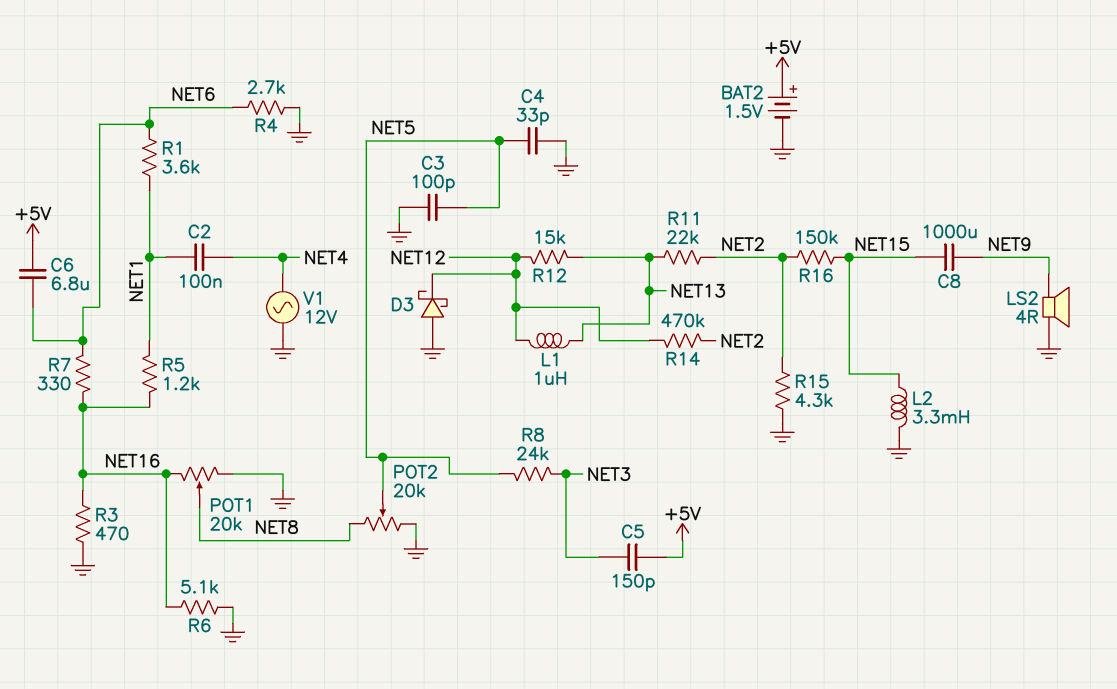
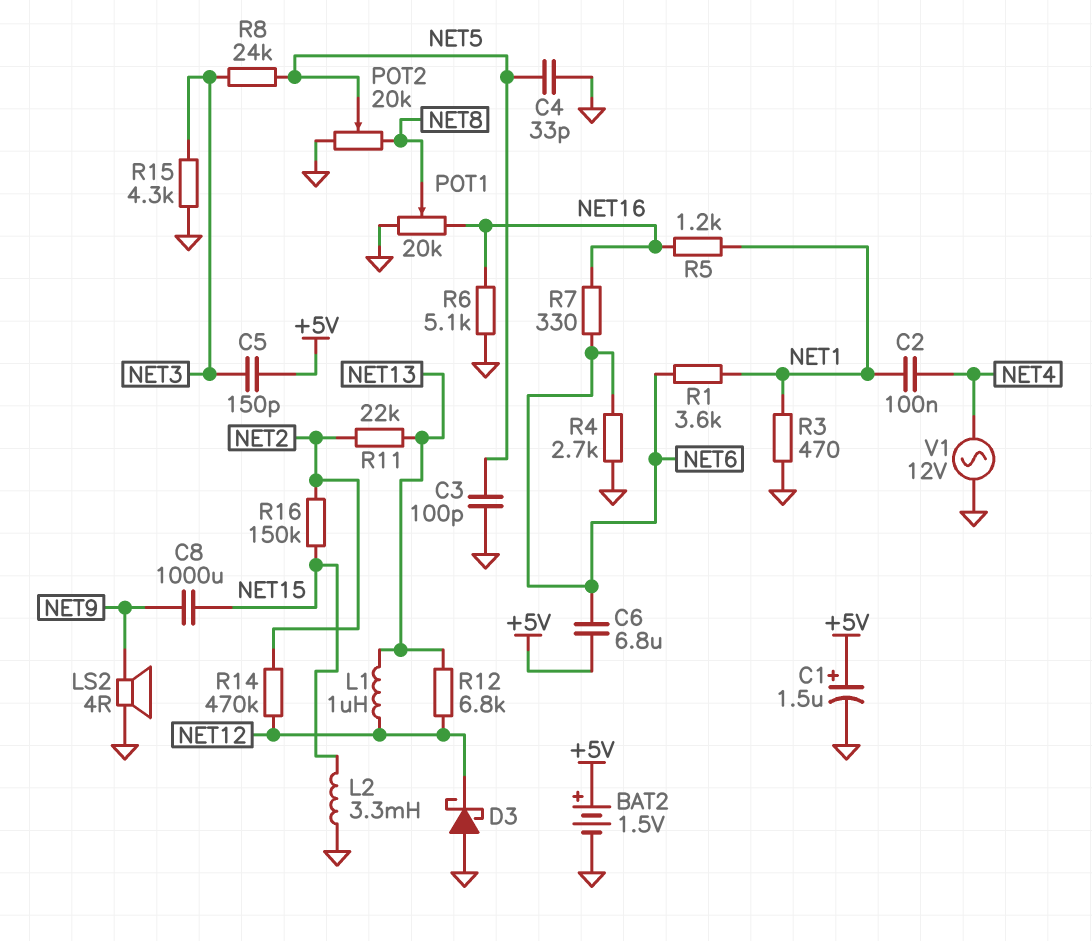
C1: none -> 1.5uF (plus +5V, minus GND)
R3: 470 (GND, NET16) -> 470 (GND, NET1)
R12: 15k (NET12, NET13) -> 6.8k (NET12, NET13)
R15: 4.3k (GND, NET2) -> 4.3k (GND, NET3)

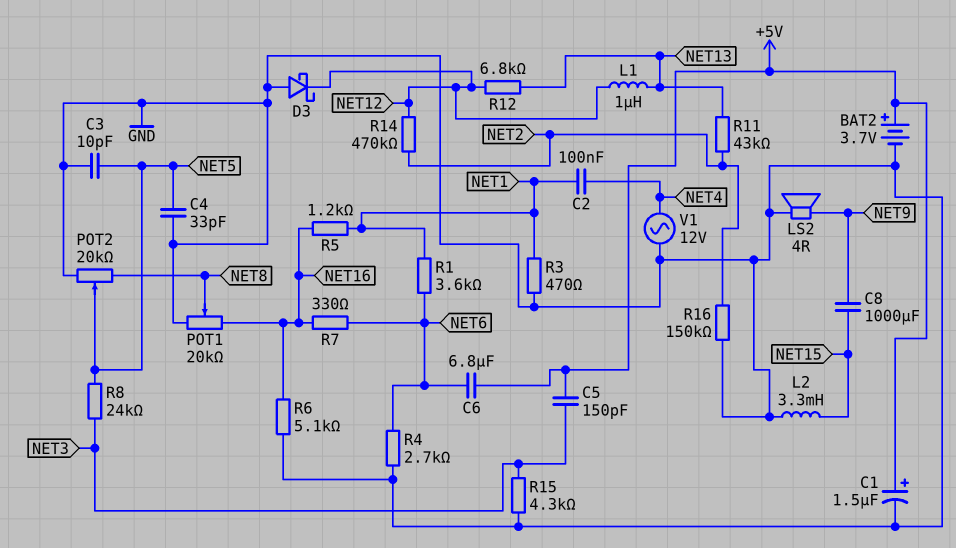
BAT2: 1.5V (plus +5V, minus GND) -> 3.7V (plus +5V, minus GND)
C3: 100pF (GND, NET5) -> 10pF (GND, NET5)
R11: 22k (NET2, NET13) -> 43k (NET2, NET13)
R16: 150k (NET2, NET15) -> 150k (GND, NET2)

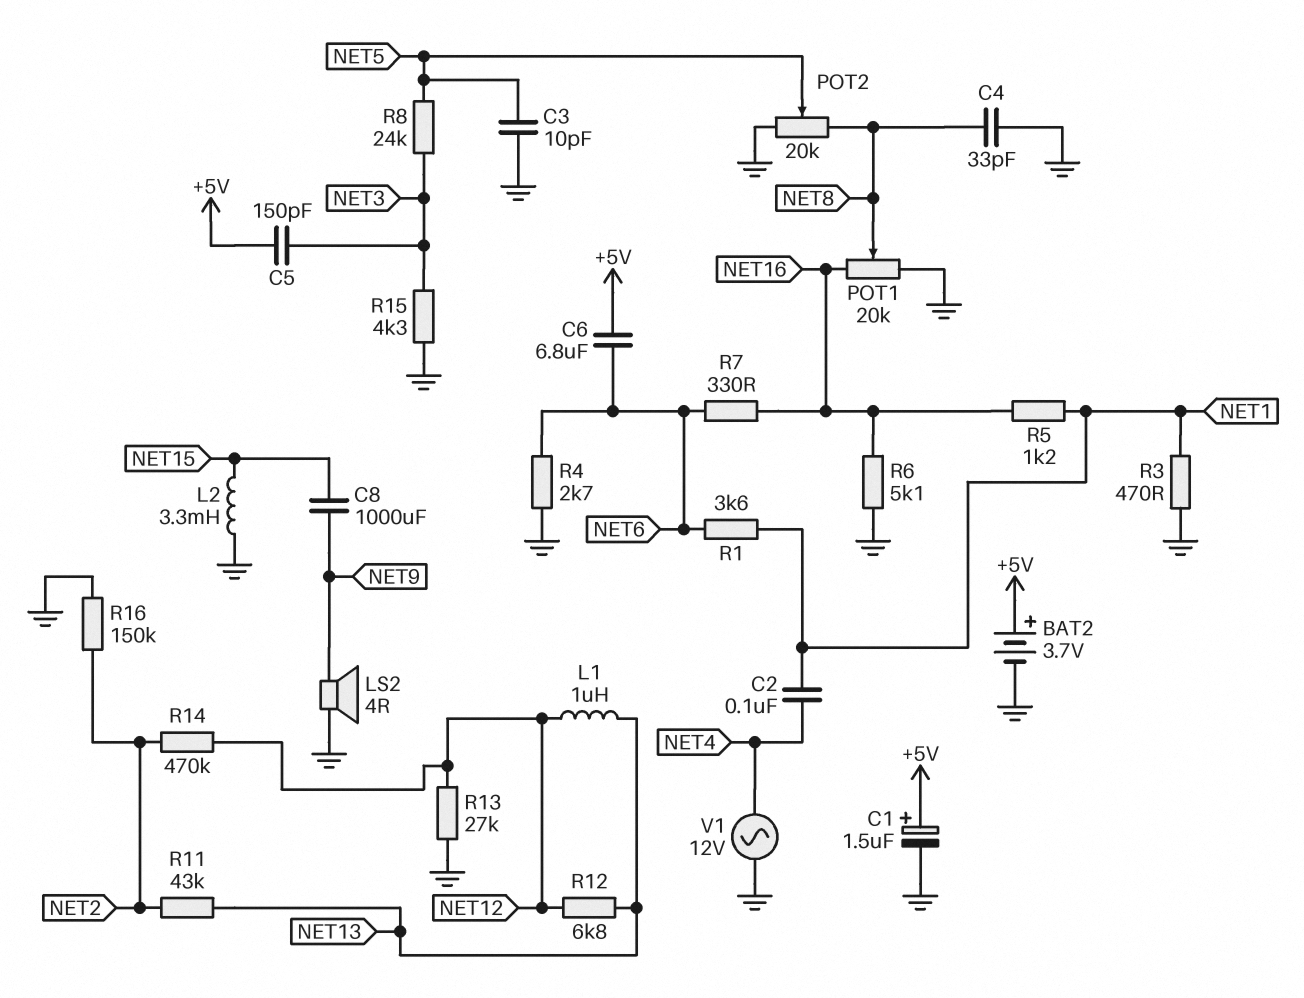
C4: 33pF (GND, NET5) -> 33pF (GND, NET8)
D3: schottky (A GND, K NET12) -> none
R13: none -> 27k (GND, NET12)

